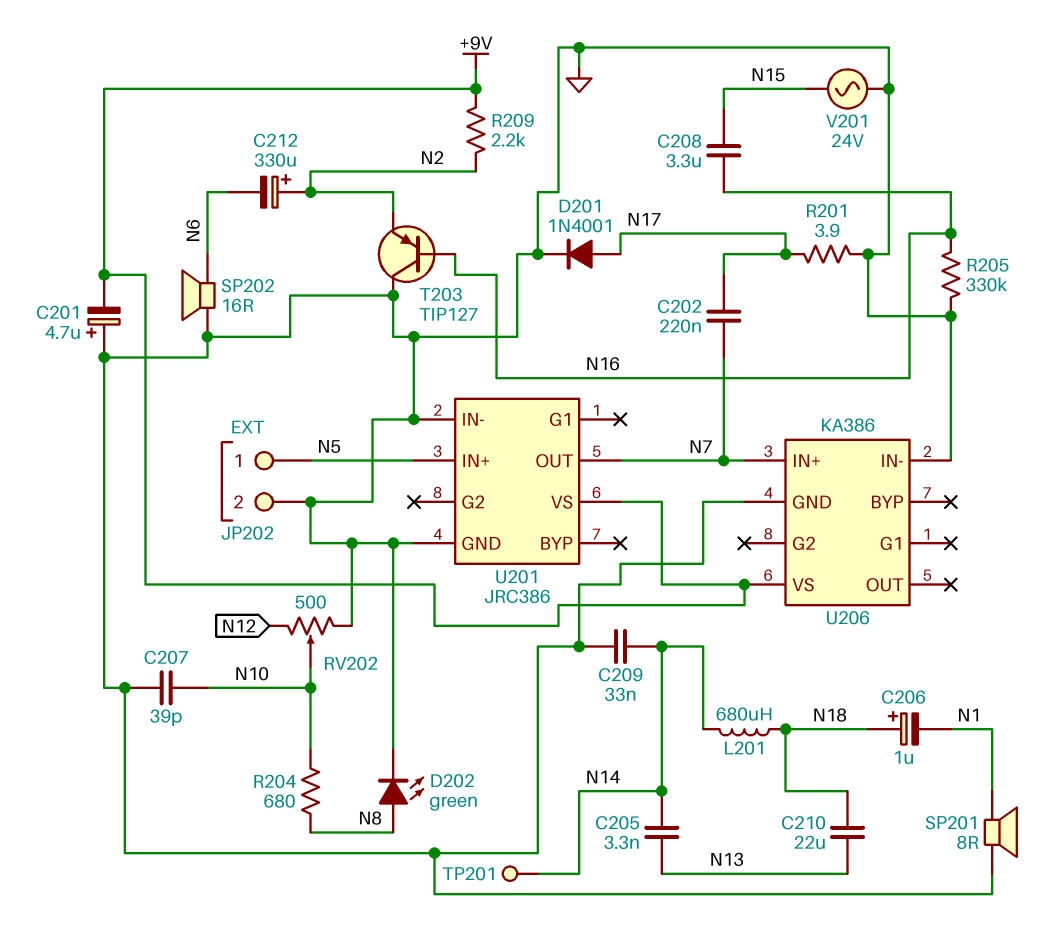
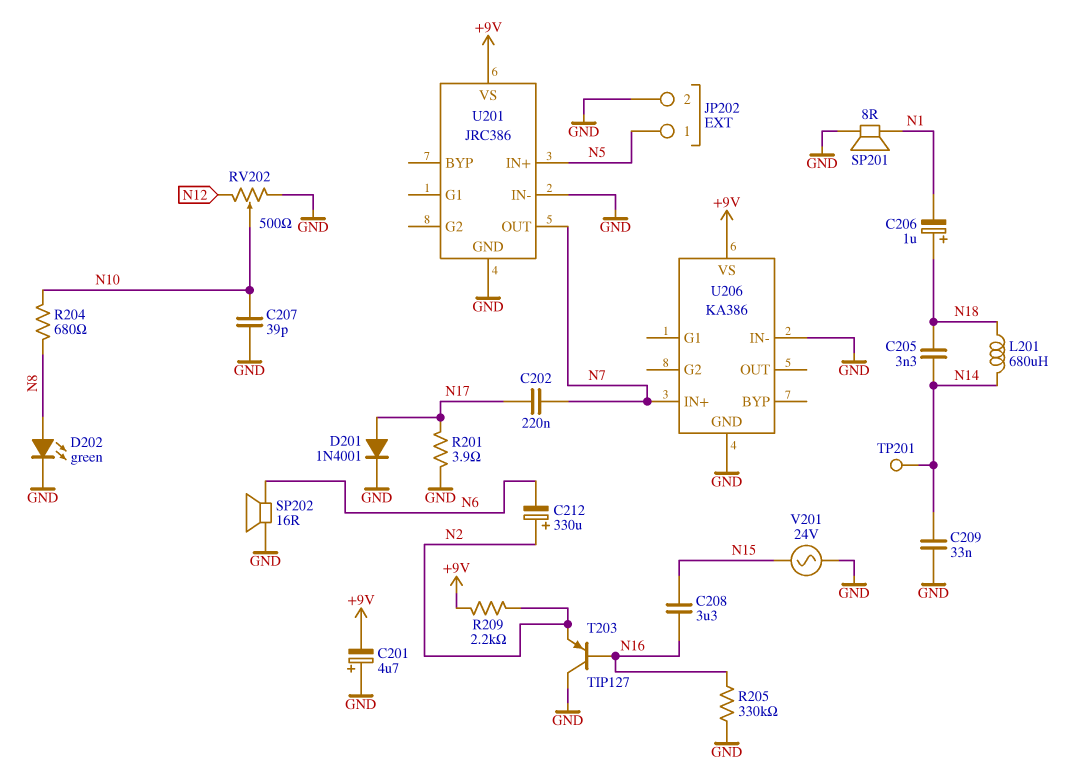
C205: 3.3nF (N13, N14) -> 3.3nF (N14, N18)
C210: 22uF (N13, N18) -> none

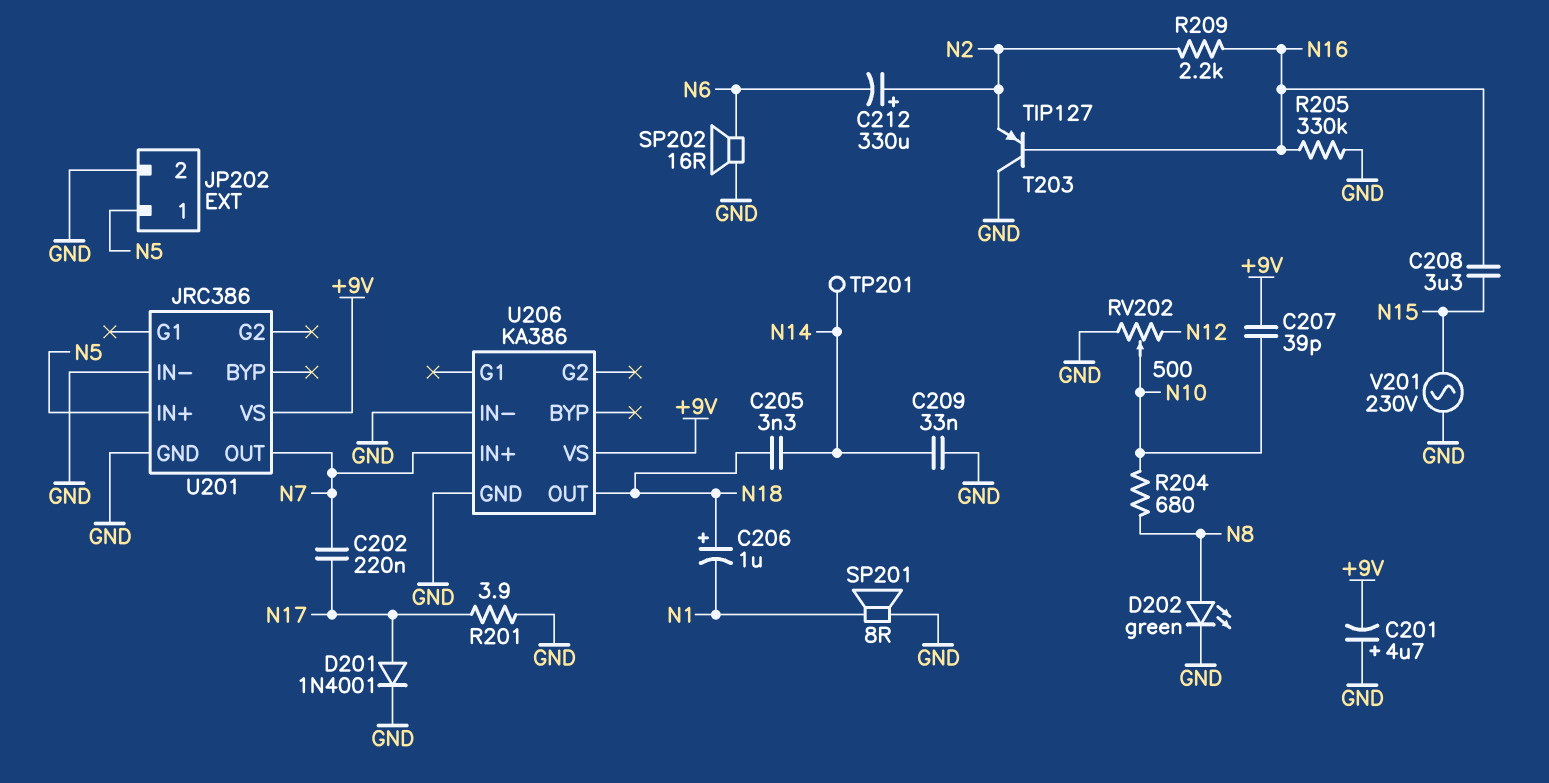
C207: 39pF (GND, N10) -> 39pF (+9V, N10)
L201: 680uH (N14, N18) -> none
R209: 2.2k (+9V, N2) -> 2.2k (N2, N16)
U206 pin OUT: none -> N18
V201: AC 24V (GND, N15) -> AC 230V (GND, N15)

